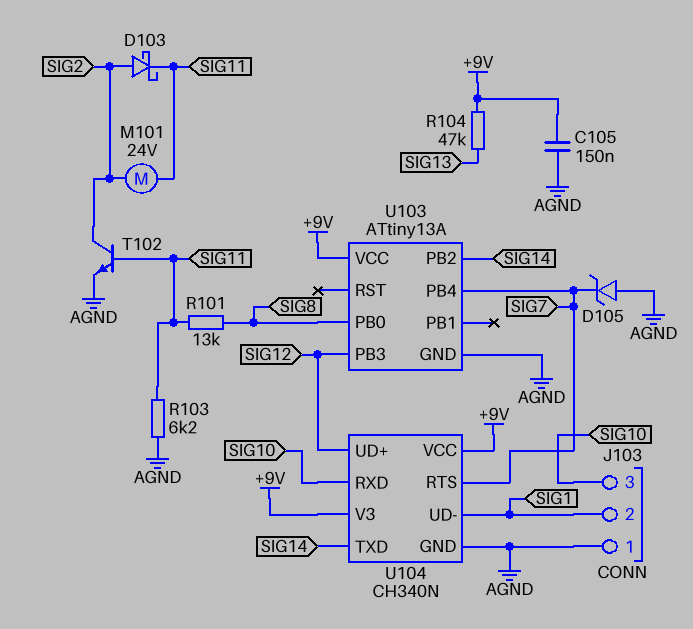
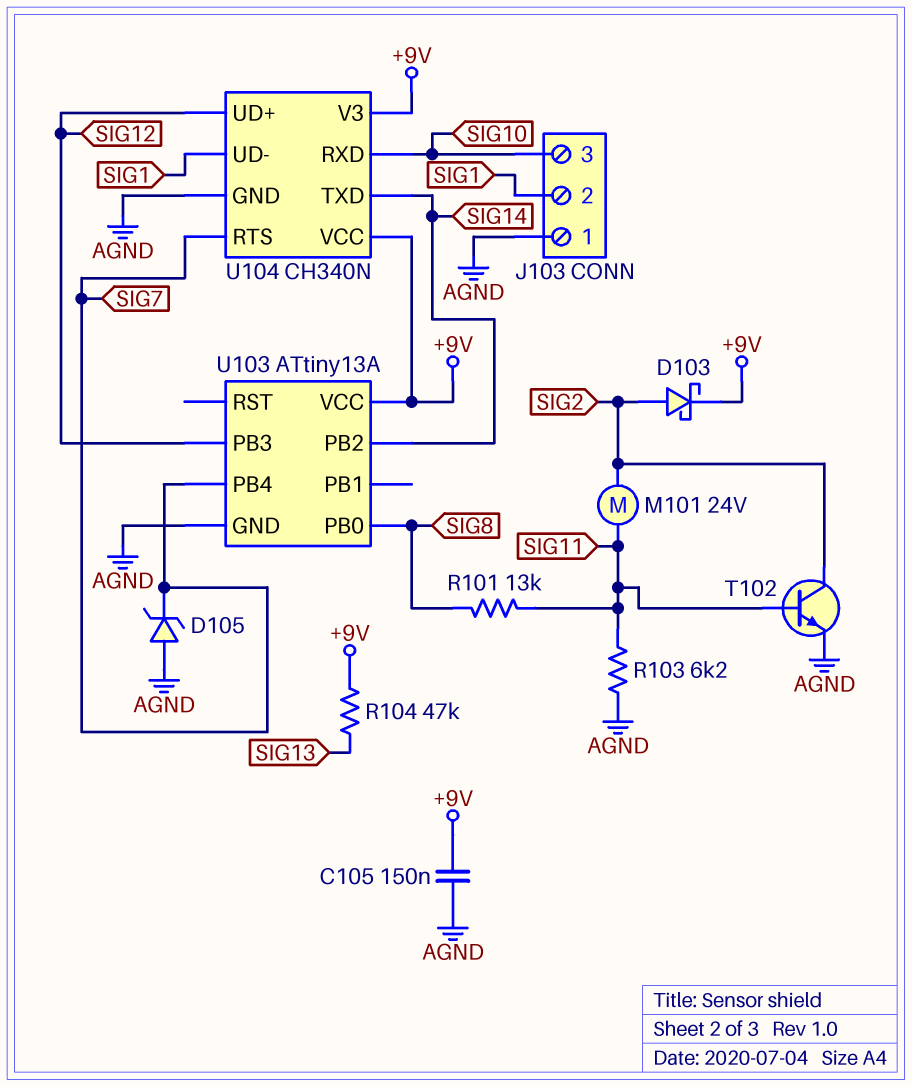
D103: schottky (A SIG2, K SIG11) -> schottky (A SIG2, K +9V)

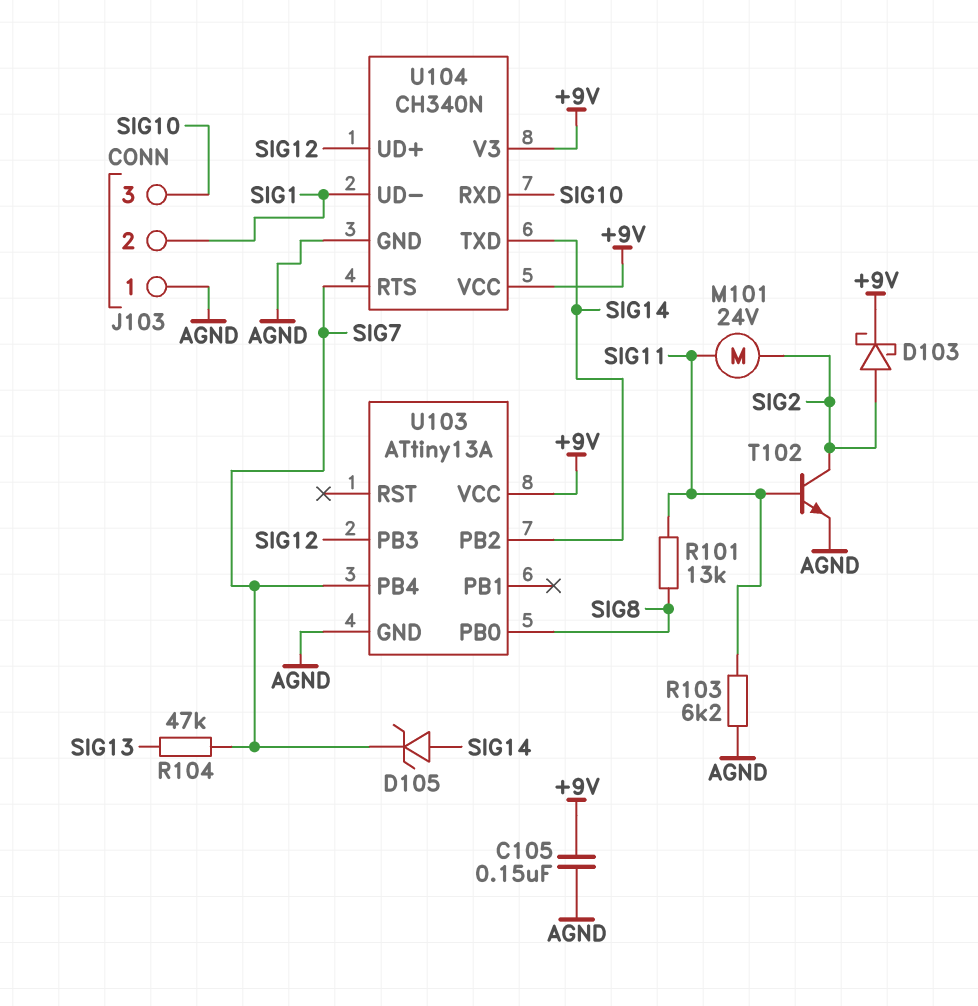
D105: zener (A AGND, K SIG7) -> zener (A SIG14, K SIG7)
R104: 47k (+9V, SIG13) -> 47k (SIG7, SIG13)

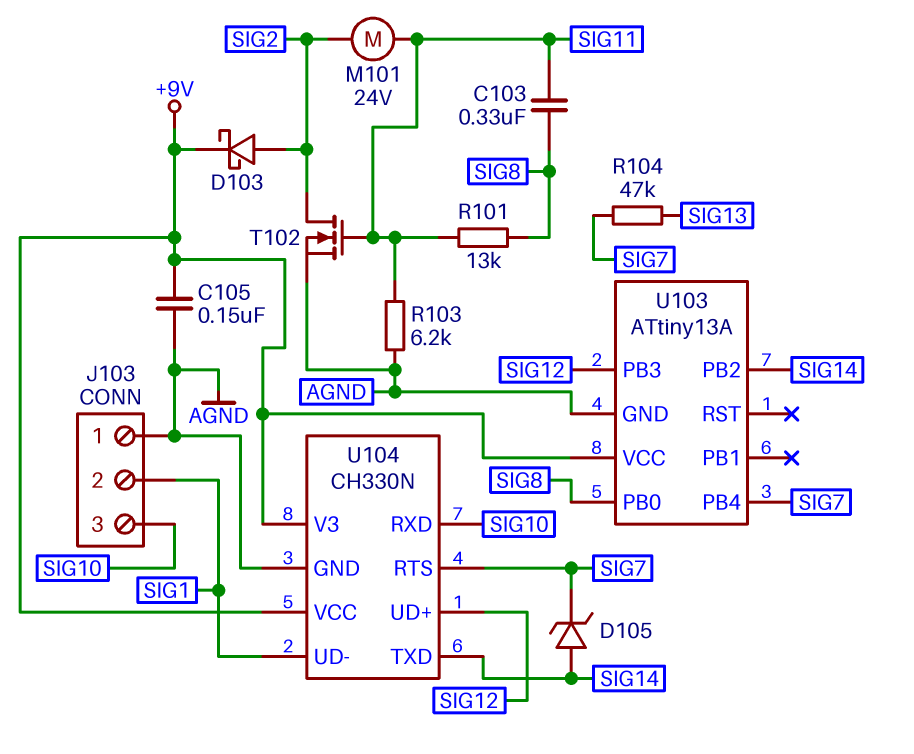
C103: none -> 330nF (SIG8, SIG11)
T102: NPN (B SIG11, C SIG2, E AGND) -> NMOS (G SIG11, D SIG2, S AGND)
U104: CH340N -> CH330N

